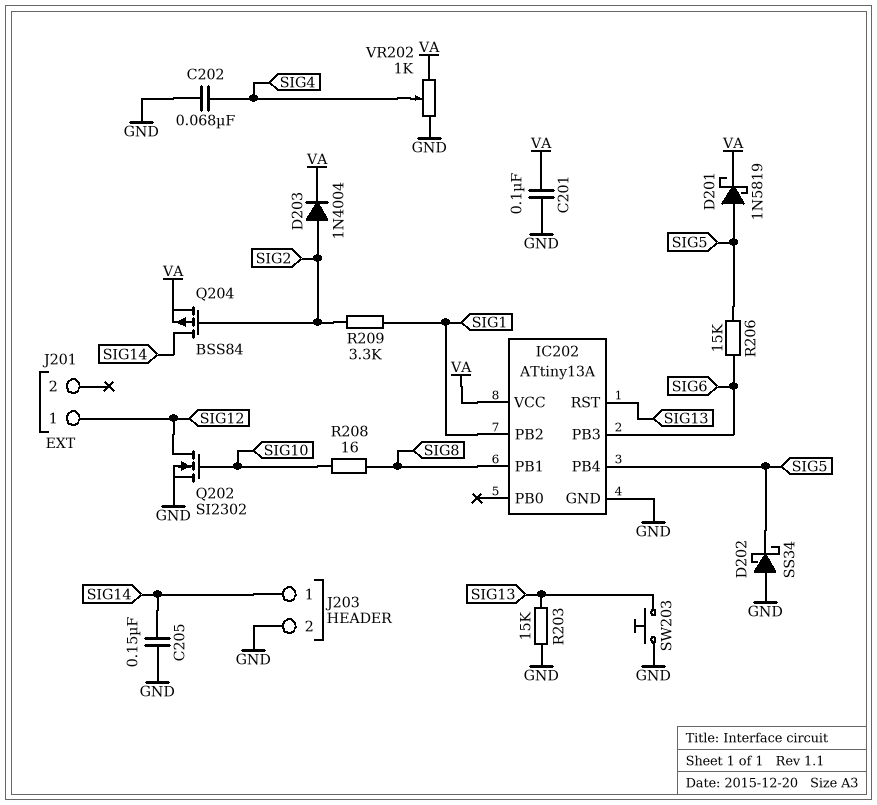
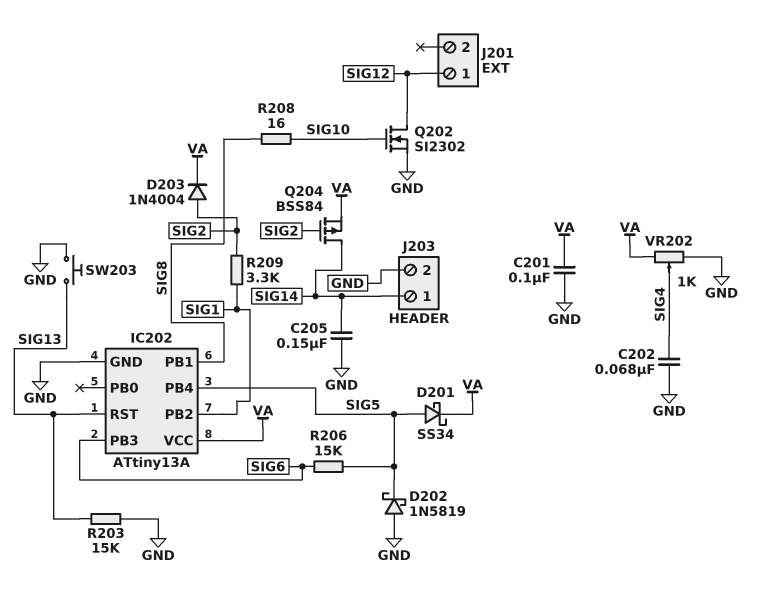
D201: schottky 1N5819 (A SIG5, K VA) -> schottky SS34 (A SIG5, K VA)
D202: schottky SS34 (A GND, K SIG5) -> schottky 1N5819 (A GND, K SIG5)

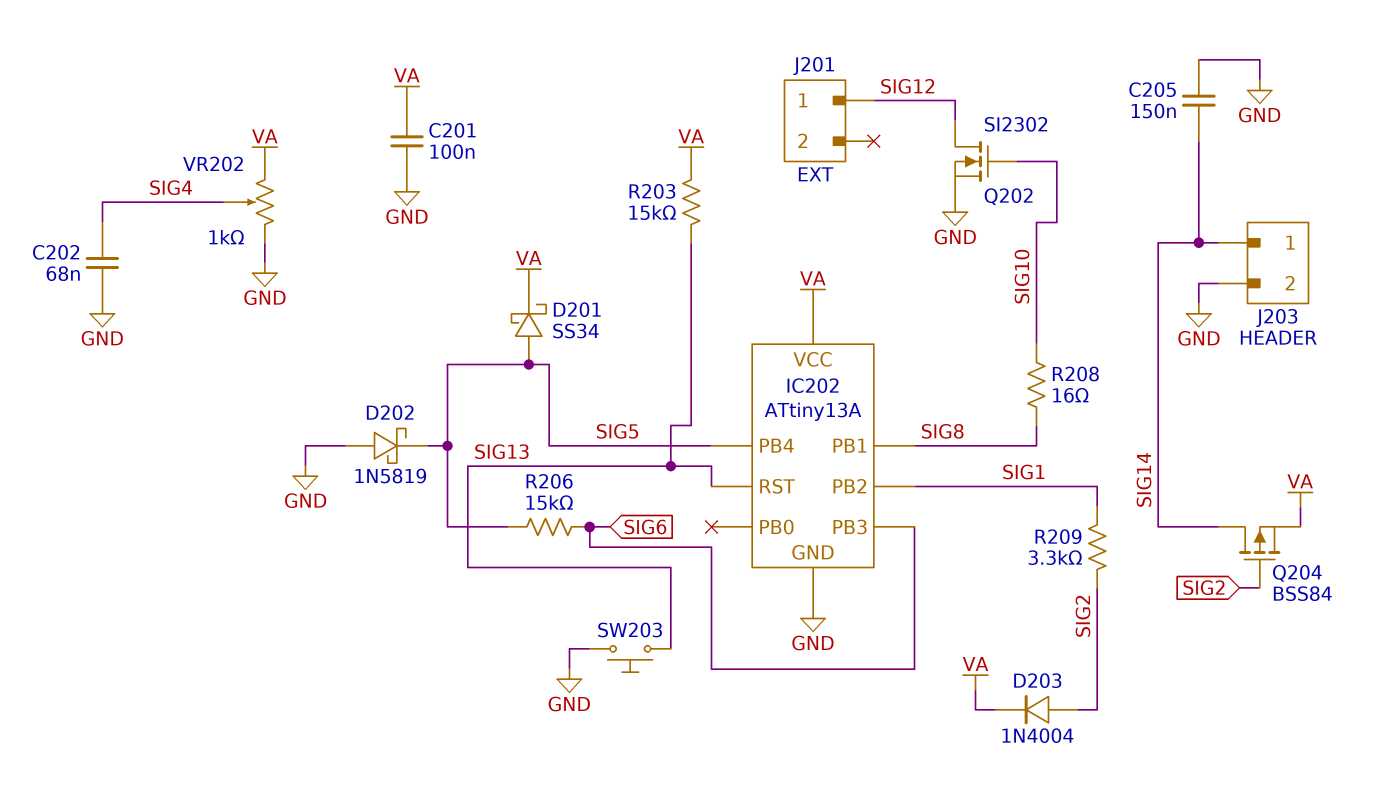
R203: 15k (GND, SIG13) -> 15k (SIG13, VA)

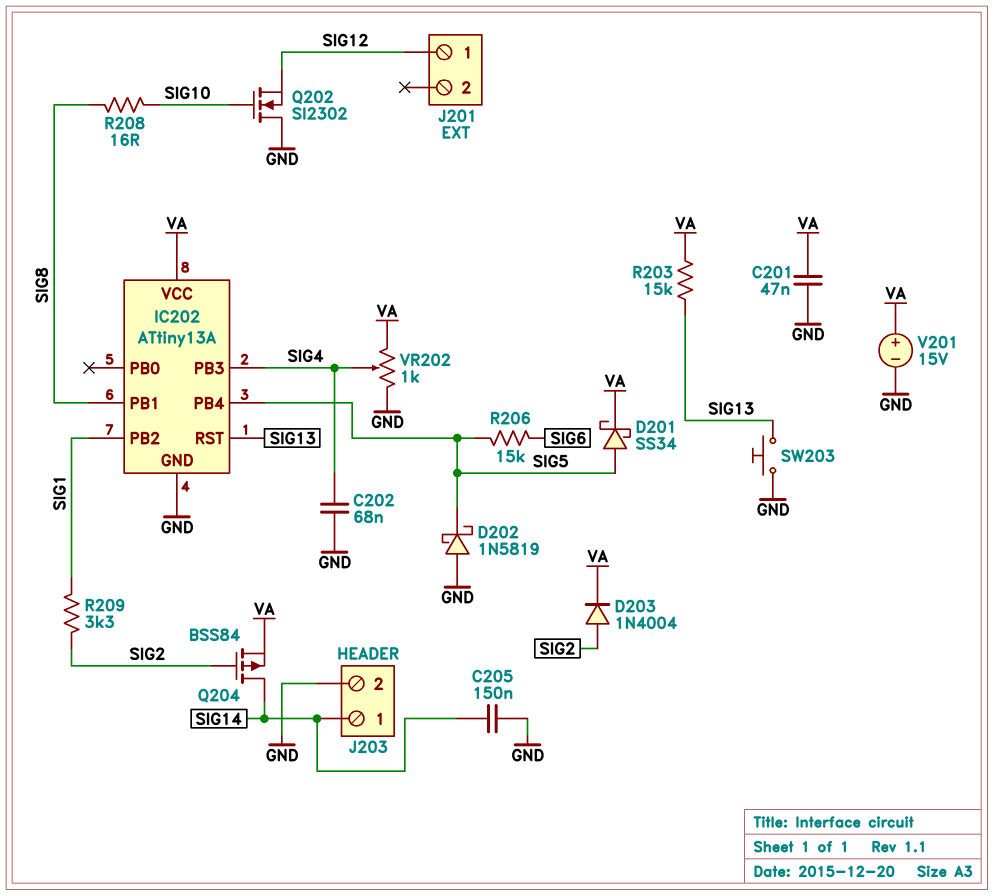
C201: 100nF (GND, VA) -> 47nF (GND, VA)
IC202 pin PB3: SIG6 -> SIG4
Q202: NMOS SI2302 (G SIG10, D SIG12, S GND) -> NMOS SI2302 (G SIG10, D GND, S SIG12)
V201: none -> 15V (plus VA, minus GND)

